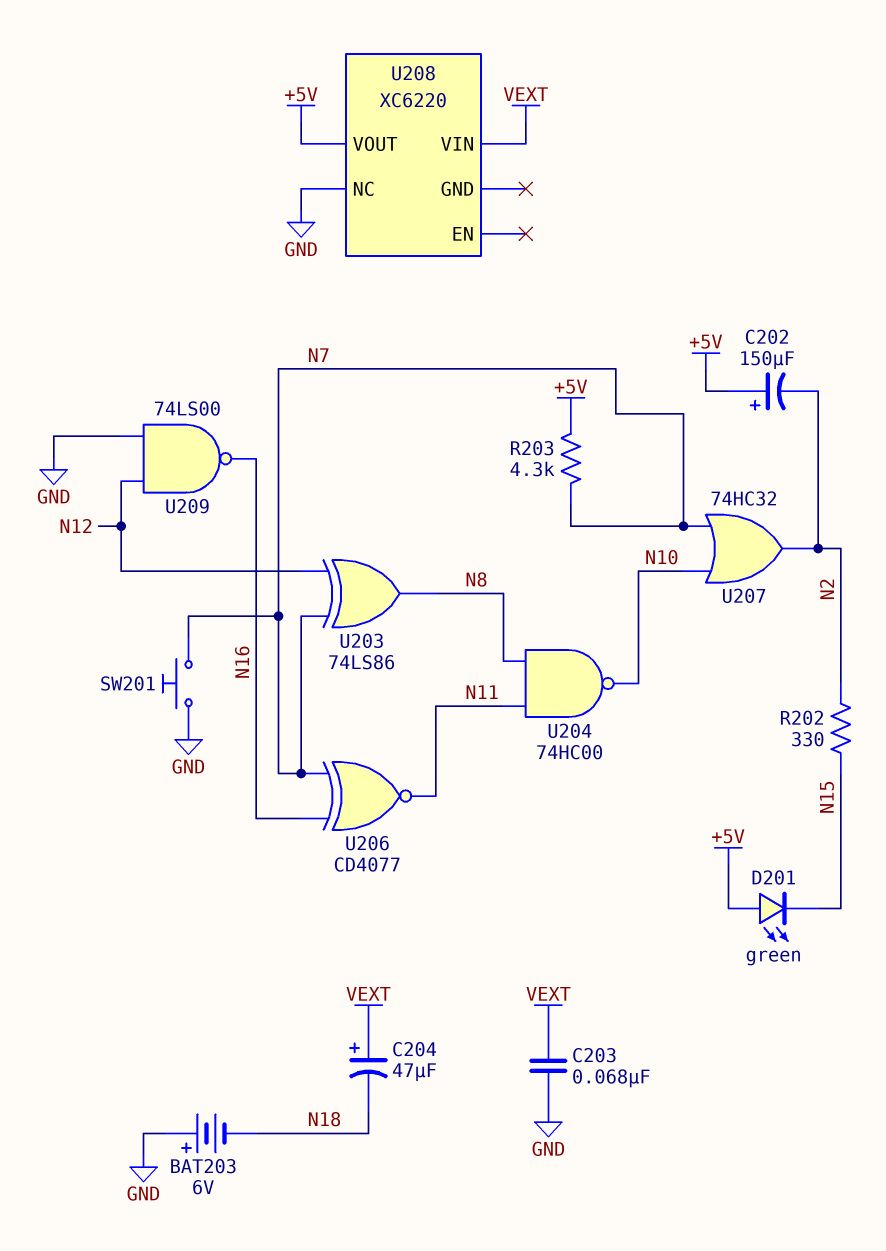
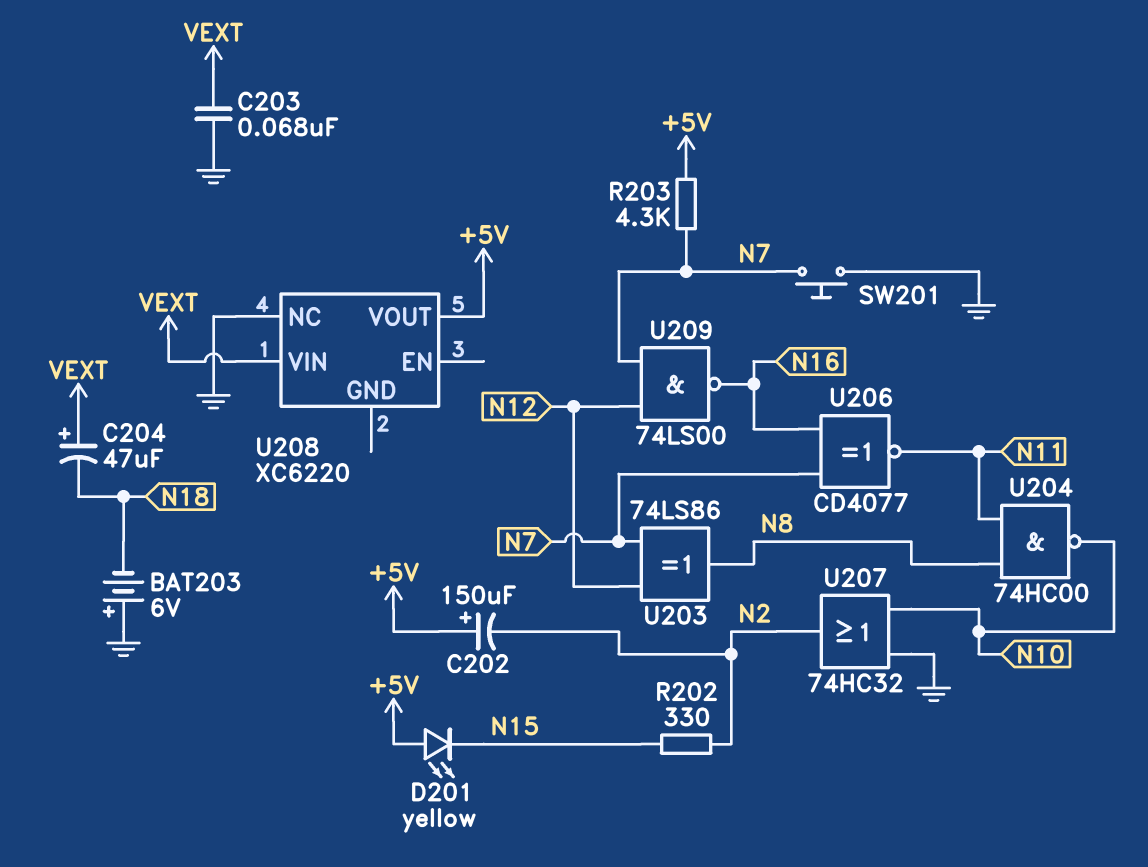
D201: LED green (A +5V, K N15) -> LED yellow (A +5V, K N15)
U207: OR 74HC32 (in N7, in N10, out N2) -> OR 74HC32 (in GND, in N10, out N2)
U209: NAND 74LS00 (in GND, in N12, out N16) -> NAND 74LS00 (in N7, in N12, out N16)

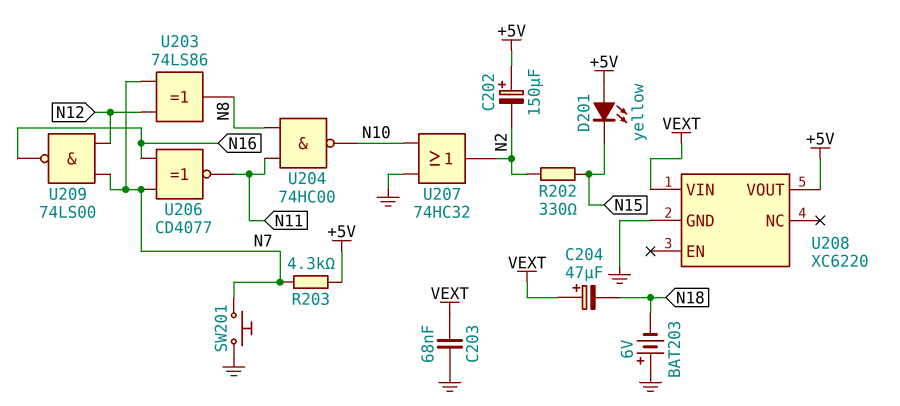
U208 pin GND: none -> GND
U208 pin NC: GND -> none

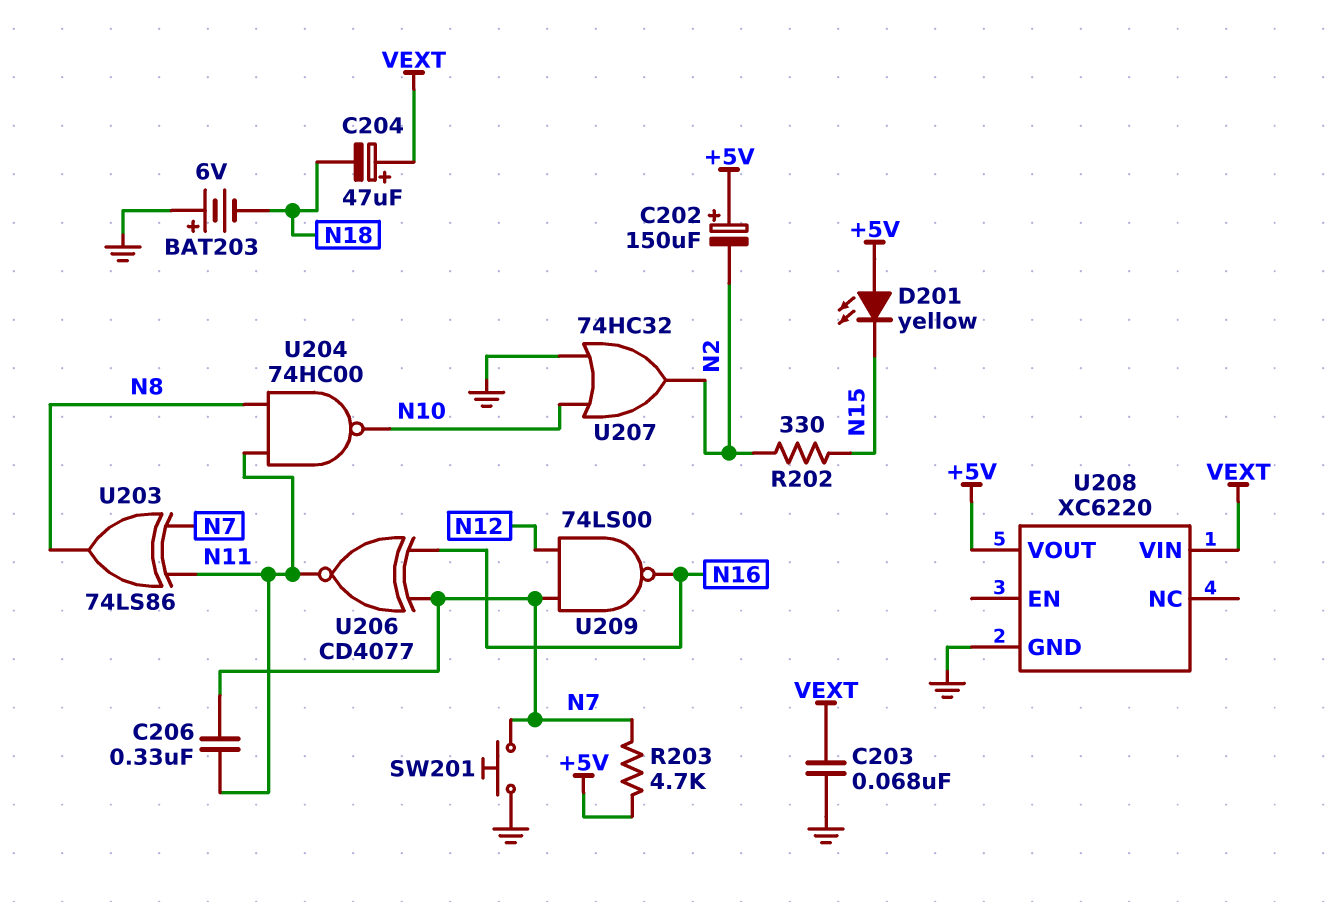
C206: none -> 330nF (N7, N11)
R203: 4.3k (+5V, N7) -> 4.7k (+5V, N7)
U203: XOR 74LS86 (in N7, in N12, out N8) -> XOR 74LS86 (in N7, in N11, out N8)

